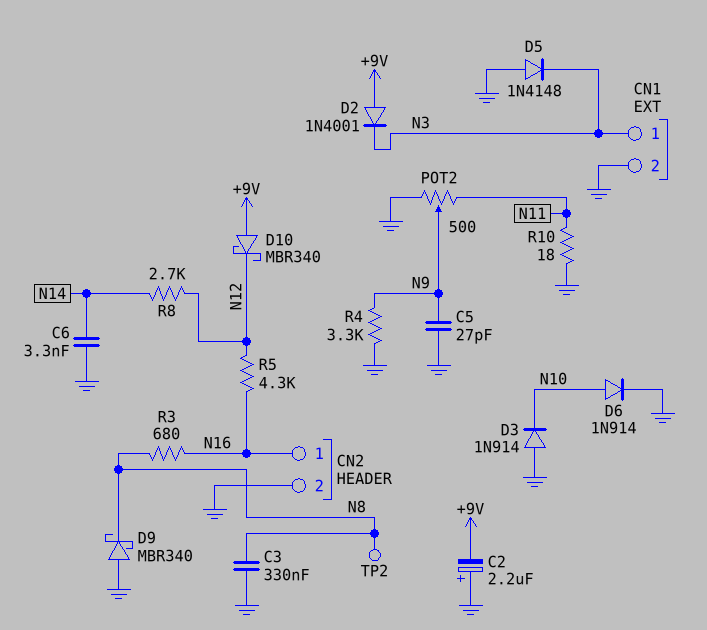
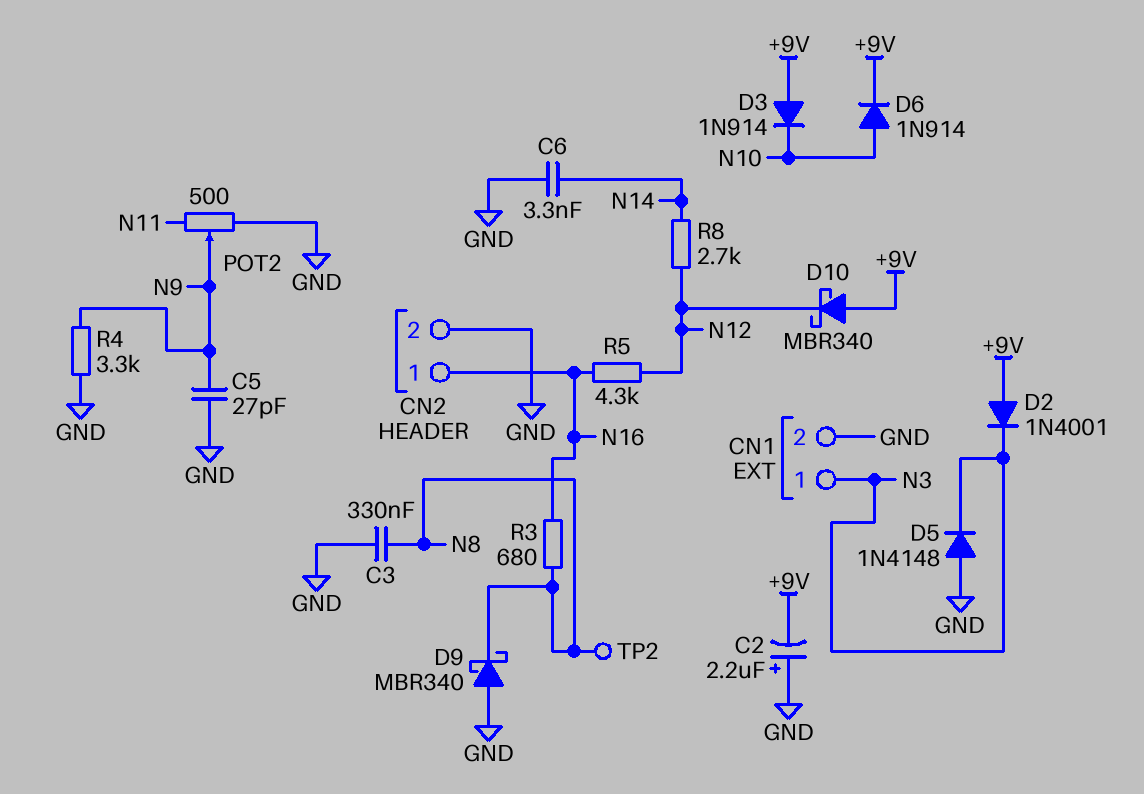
D3: diode 1N914 (A GND, K N10) -> diode 1N914 (A +9V, K N10)
D6: diode 1N914 (A N10, K GND) -> diode 1N914 (A N10, K +9V)
R10: 18 (GND, N11) -> none

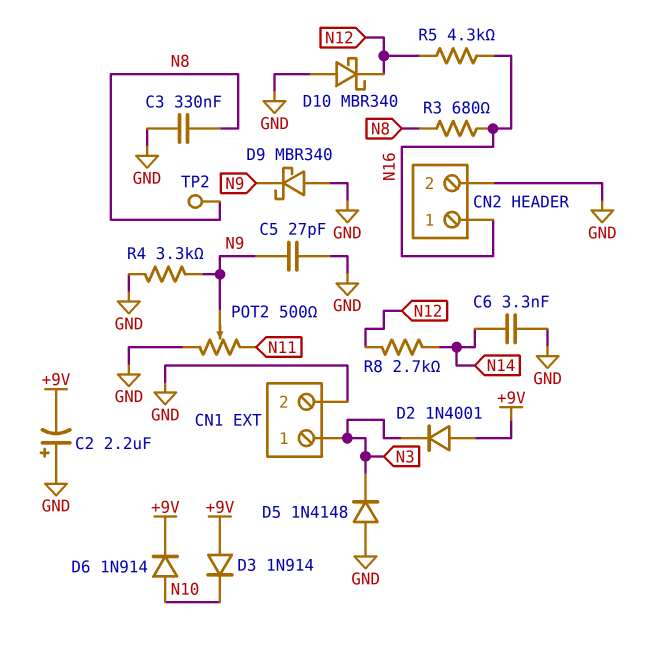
D9: schottky MBR340 (A GND, K N8) -> schottky MBR340 (A GND, K N9)
D10: schottky MBR340 (A +9V, K N12) -> schottky MBR340 (A GND, K N12)

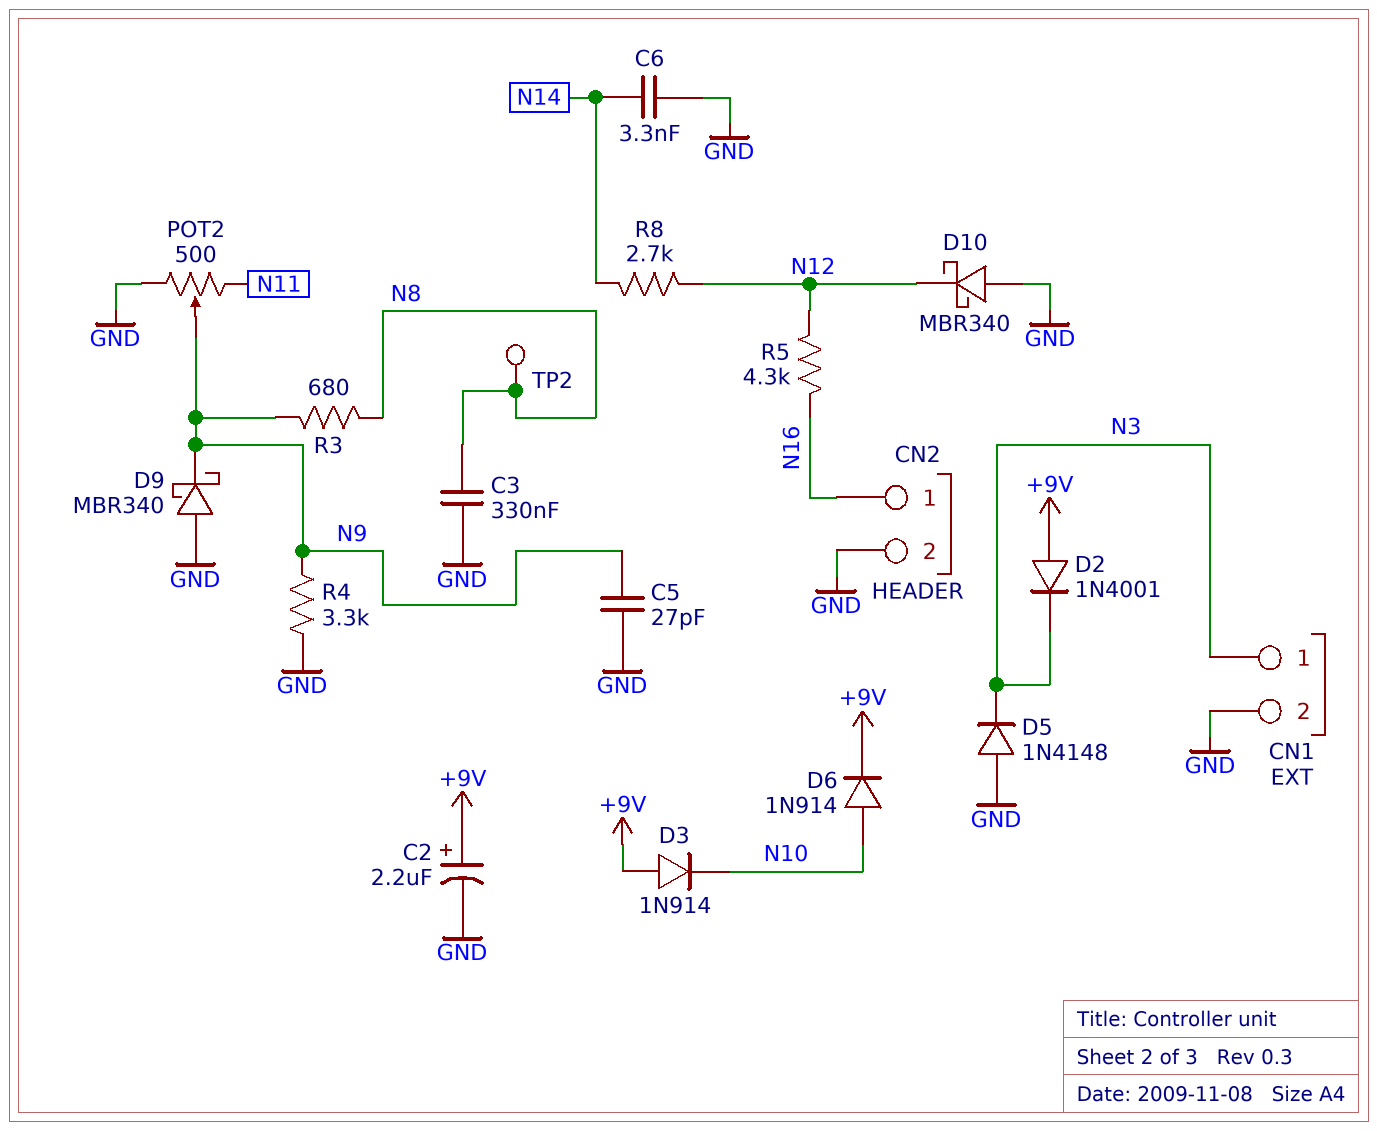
C2: 2.2uF (plus GND, minus +9V) -> 2.2uF (plus +9V, minus GND)
R3: 680 (N8, N16) -> 680 (N8, N9)

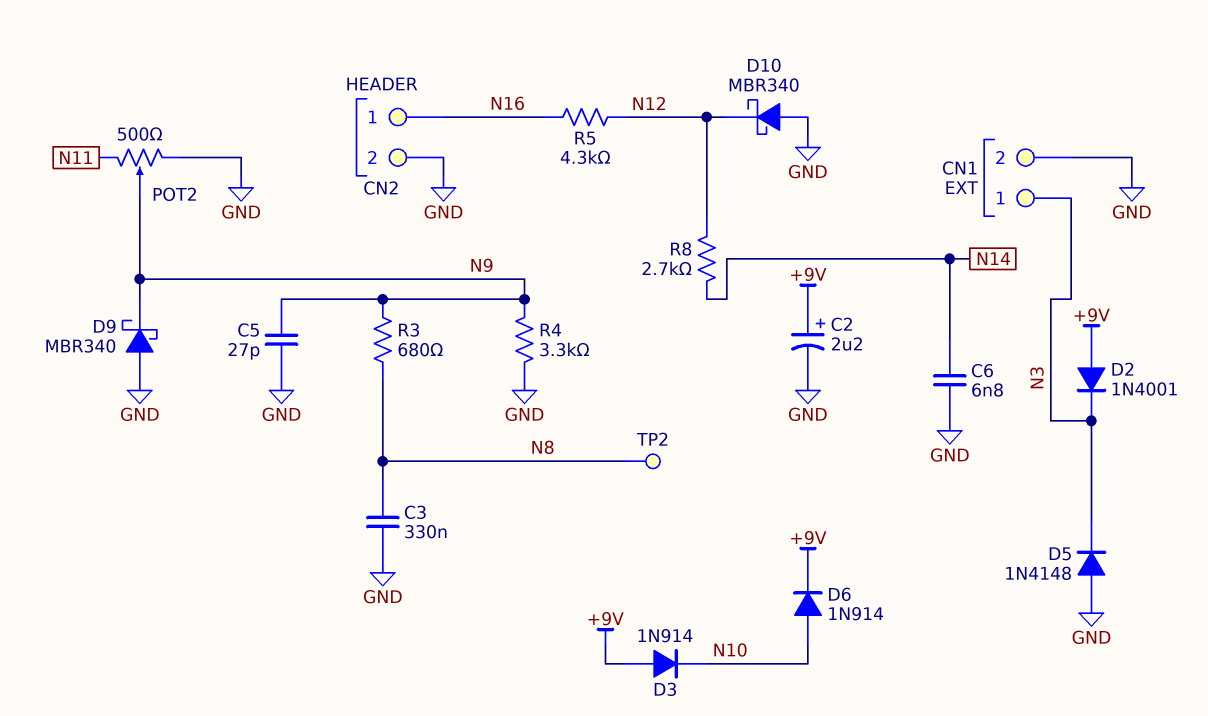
C6: 3.3nF (GND, N14) -> 6.8nF (GND, N14)

